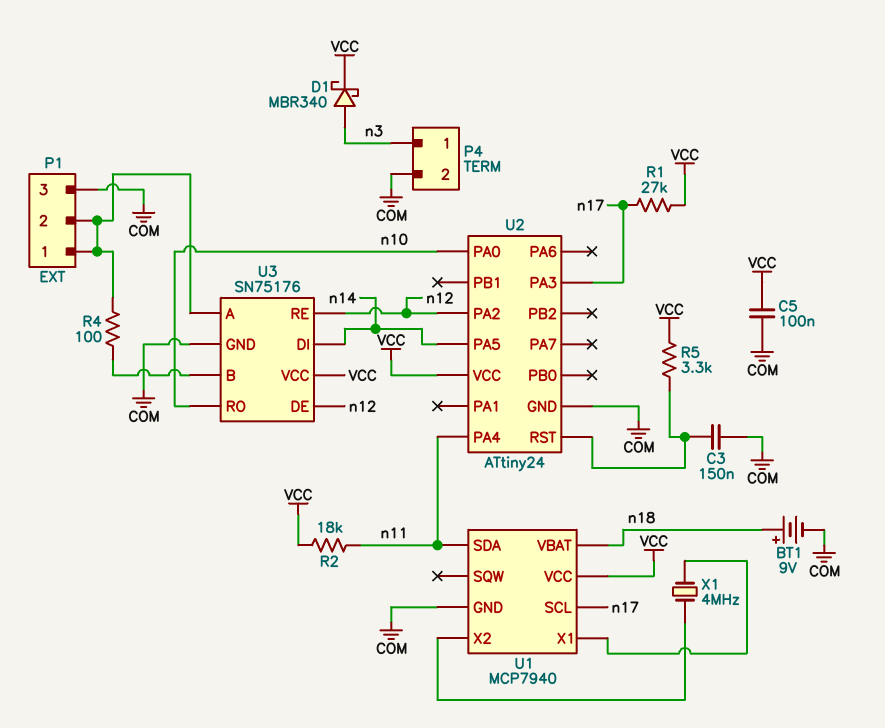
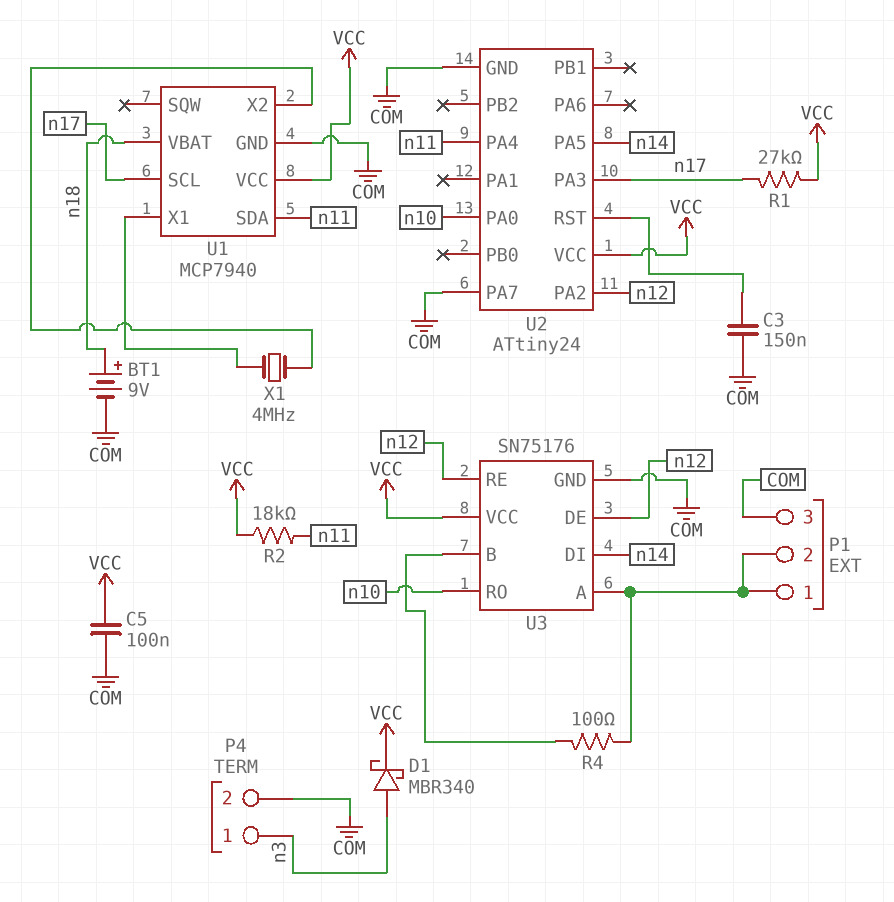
R5: 3.3k (U2/RST, VCC) -> none
U2 pin PA7: none -> COM

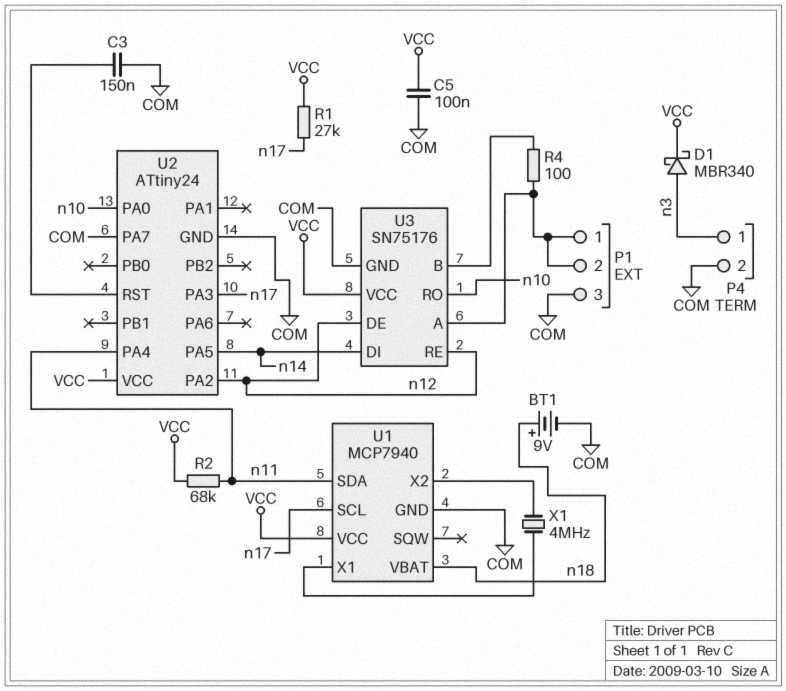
R2: 18k (VCC, n11) -> 68k (VCC, n11)

